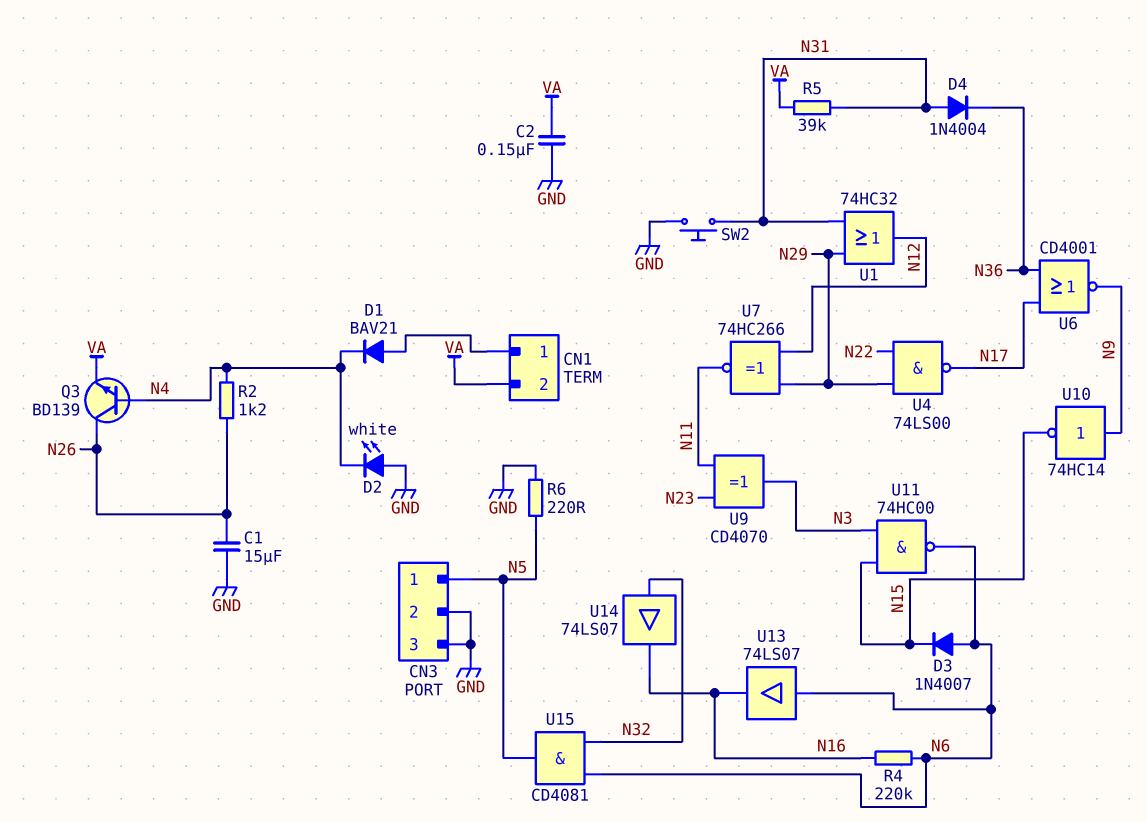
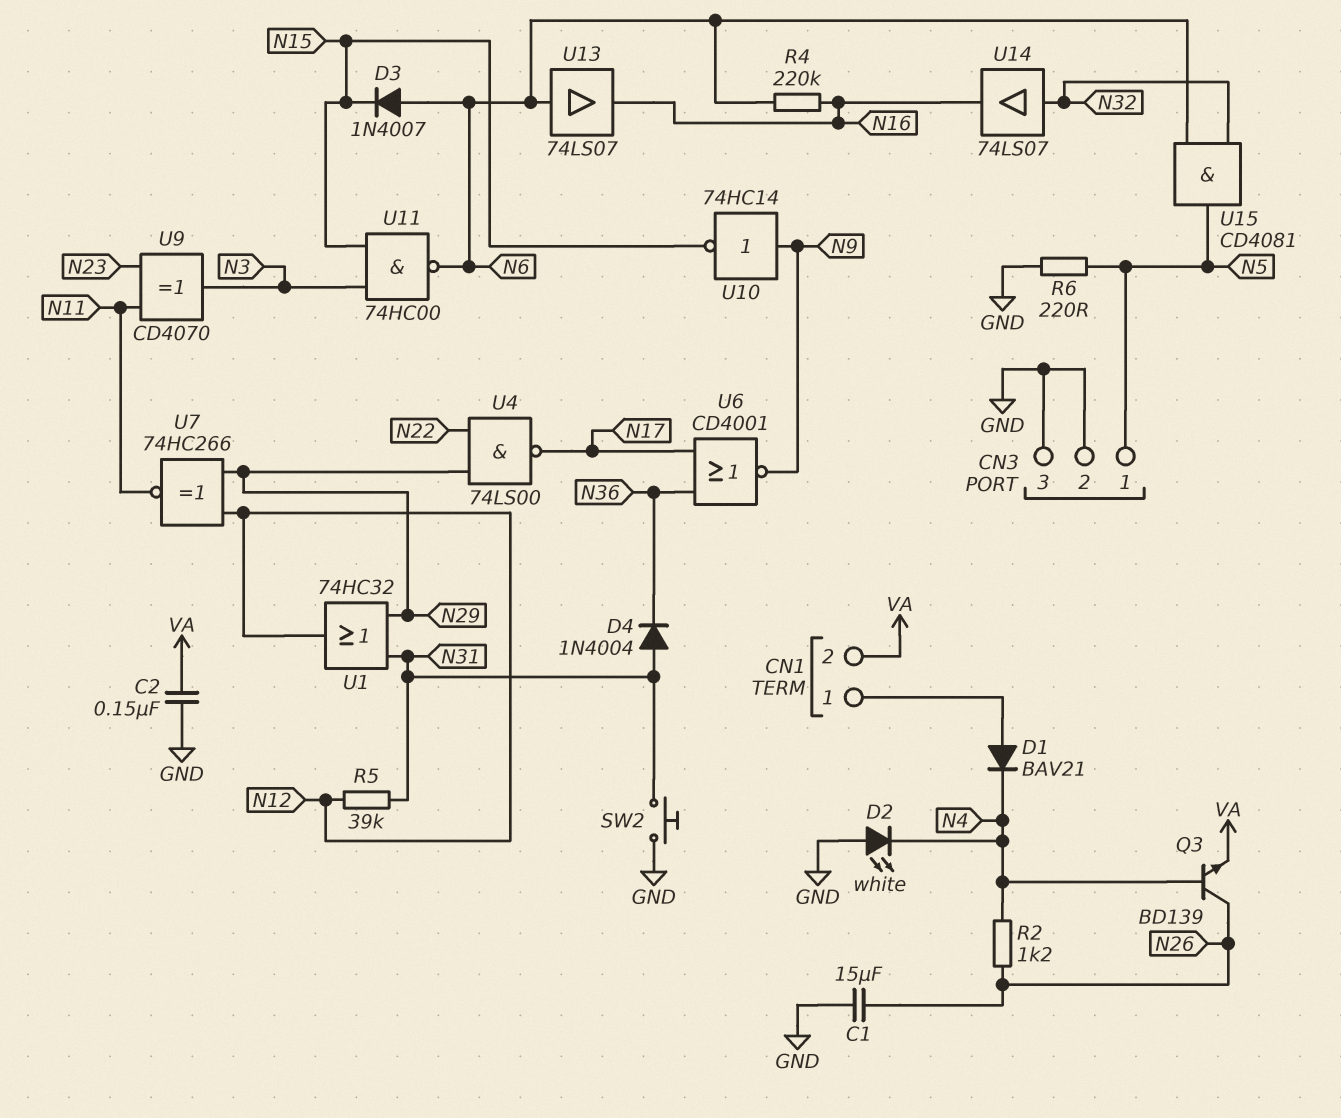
R5: 39k (N31, VA) -> 39k (N12, N31)

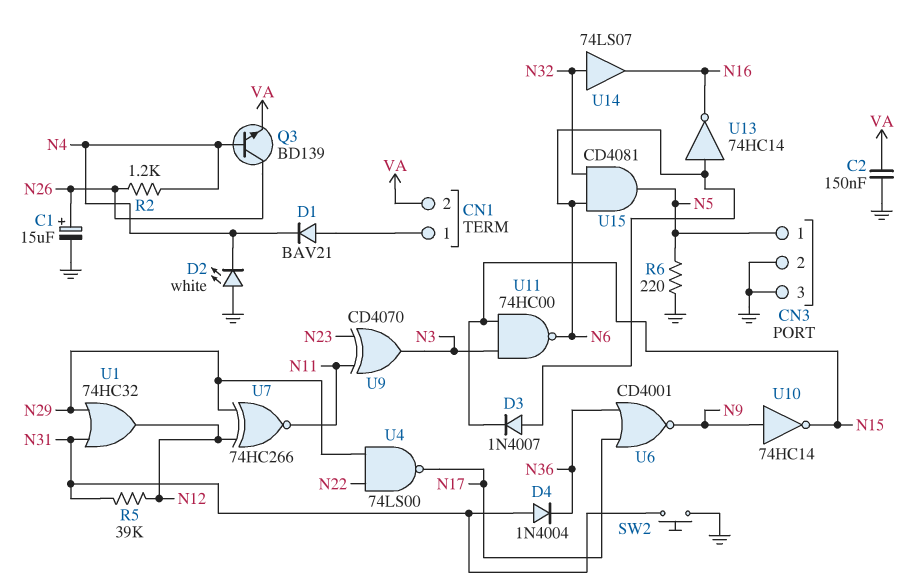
C1: 15uF (GND, N26) -> 15uF (plus N26, minus GND)
R4: 220k (N6, N16) -> none
U13: buffer 74LS07 (in N6, out N16) -> NOT 74HC14 (in N6, out N16)

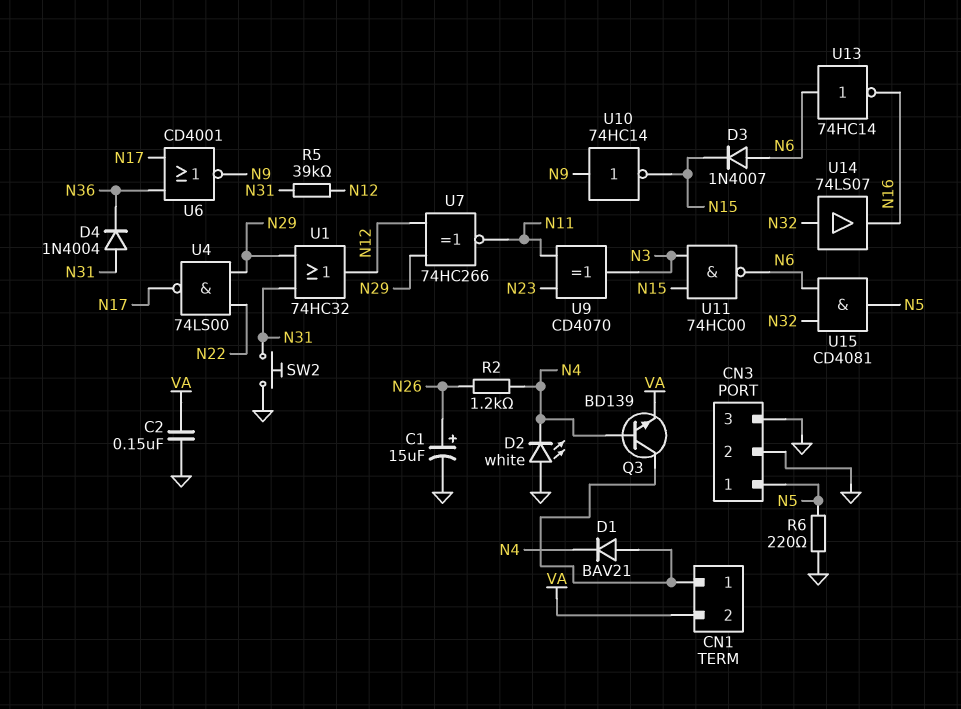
Q3: NPN BD139 (B N4, C N26, E VA) -> NPN BD139 (B N4, C CN1/1, E VA)

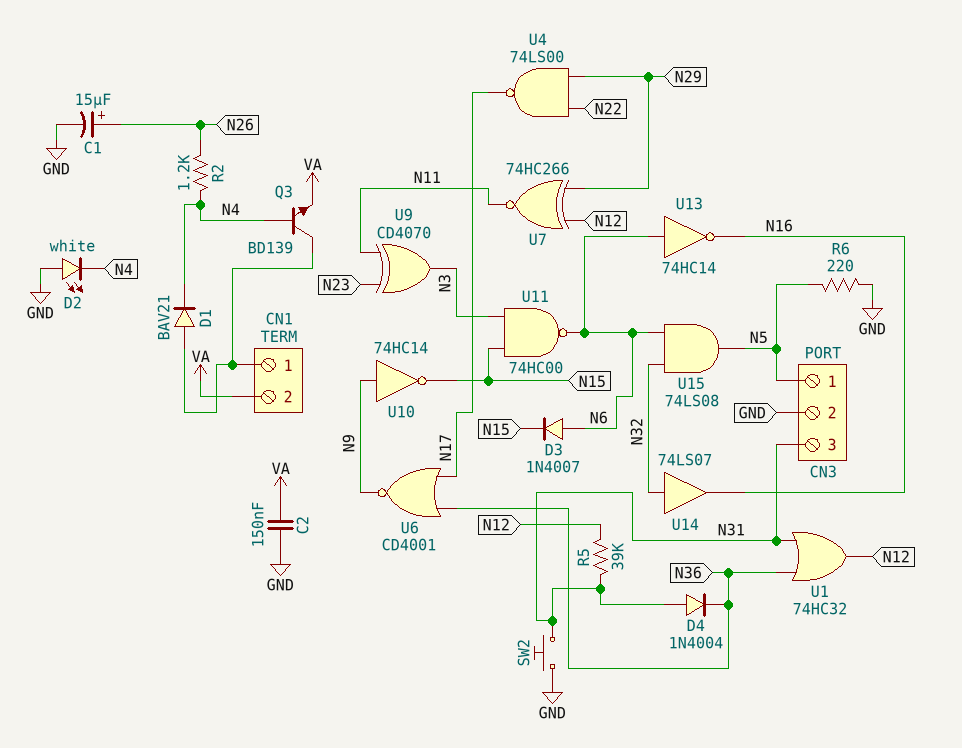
CN3 pin 3: GND -> N31
U1: OR 74HC32 (in N29, in N31, out N12) -> OR 74HC32 (in N31, in N36, out N12)
U15: AND CD4081 (in N6, in N32, out N5) -> AND 74LS08 (in N6, in N32, out N5)

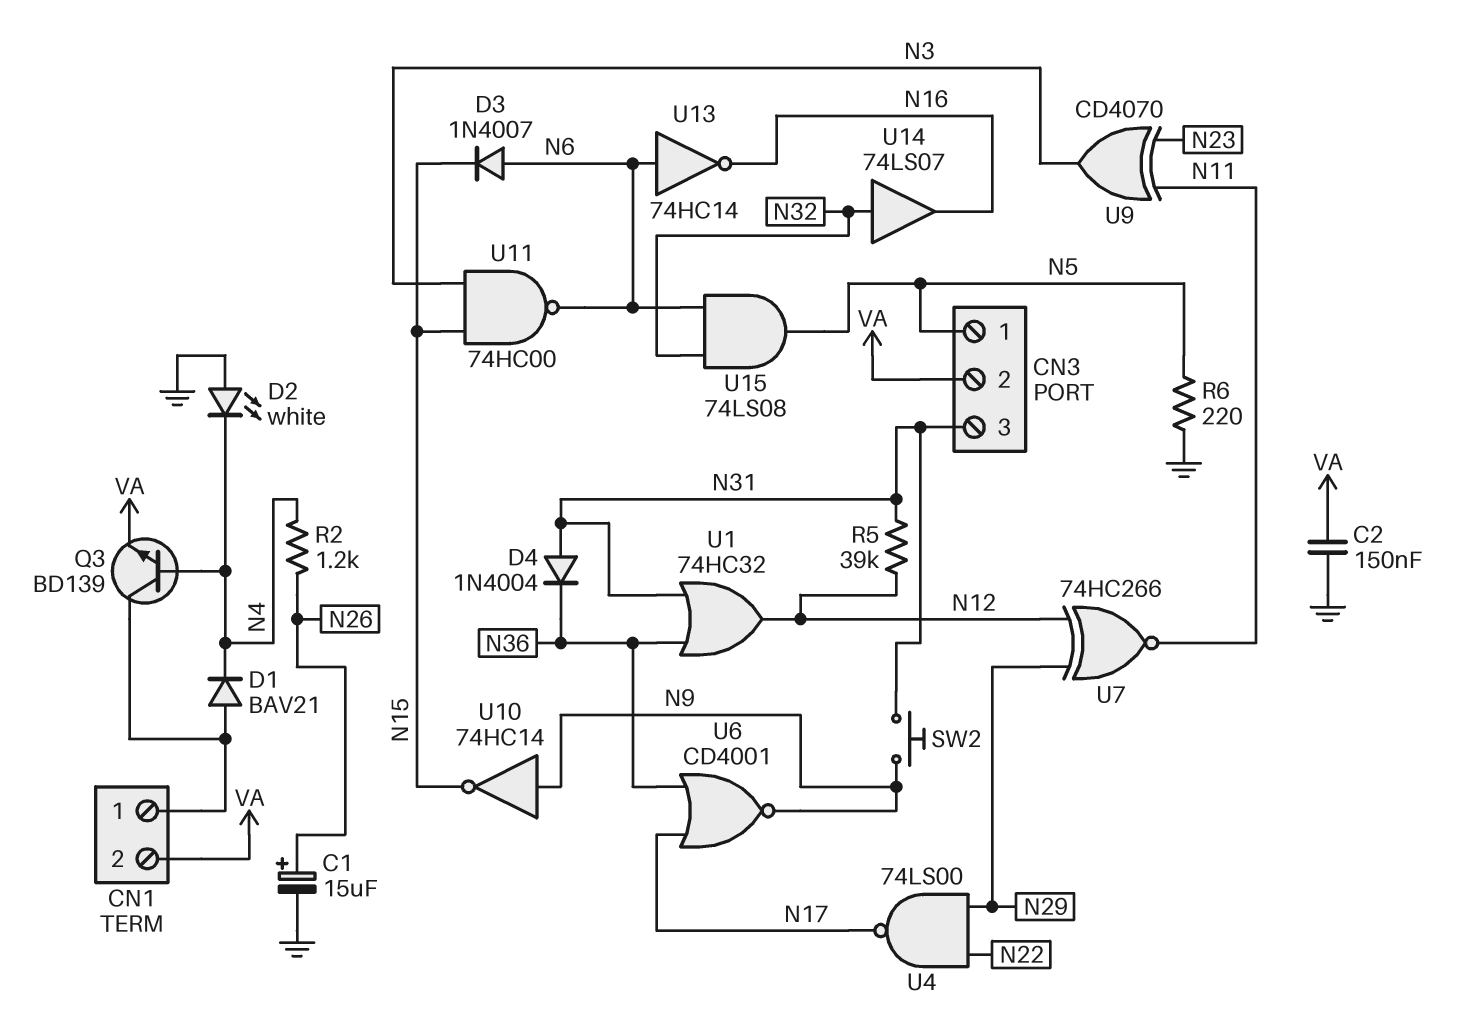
CN3 pin 2: GND -> VA
SW2: button (GND, N31) -> button (N9, N31)

